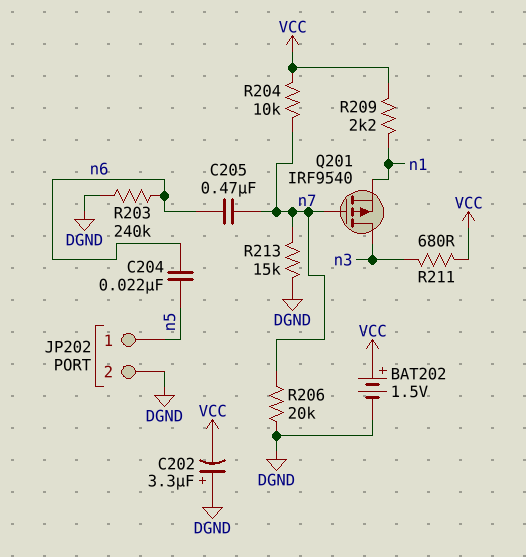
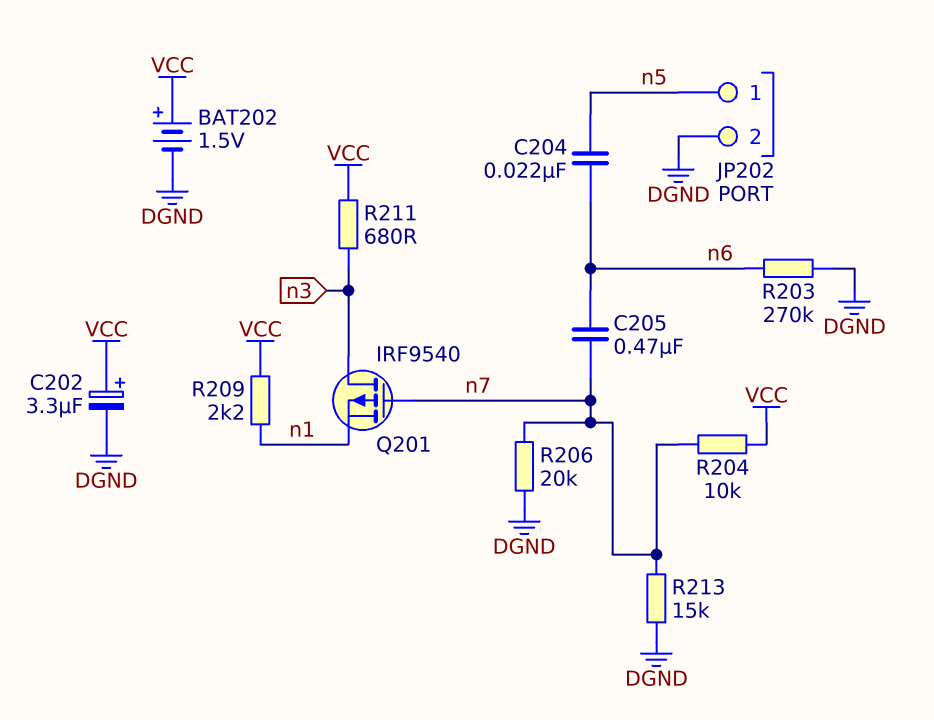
C202: 3.3uF (plus DGND, minus VCC) -> 3.3uF (plus VCC, minus DGND)
R203: 240k (DGND, n6) -> 270k (DGND, n6)

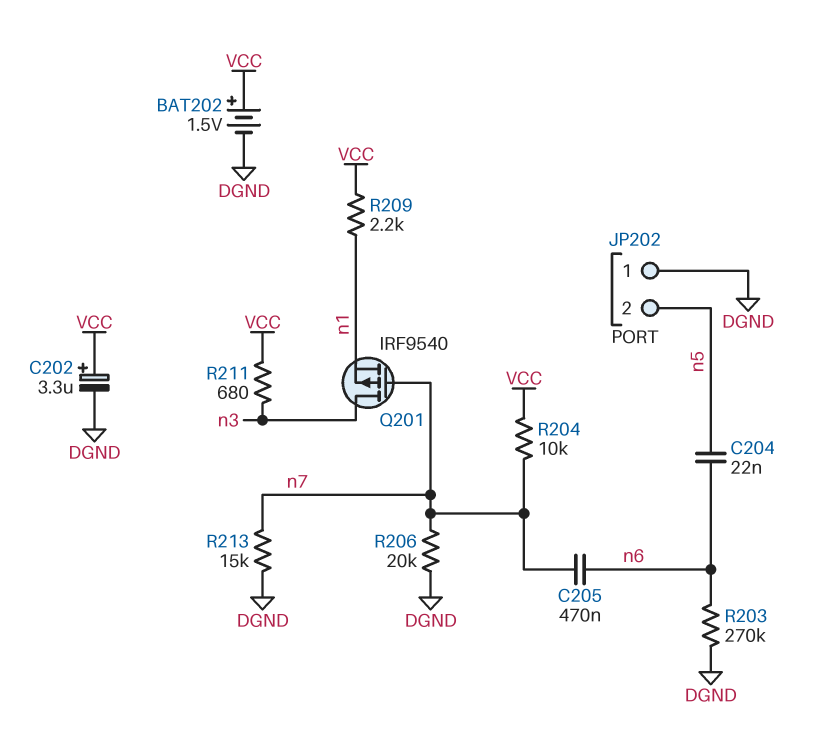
JP202 pin 1: n5 -> DGND
JP202 pin 2: DGND -> n5

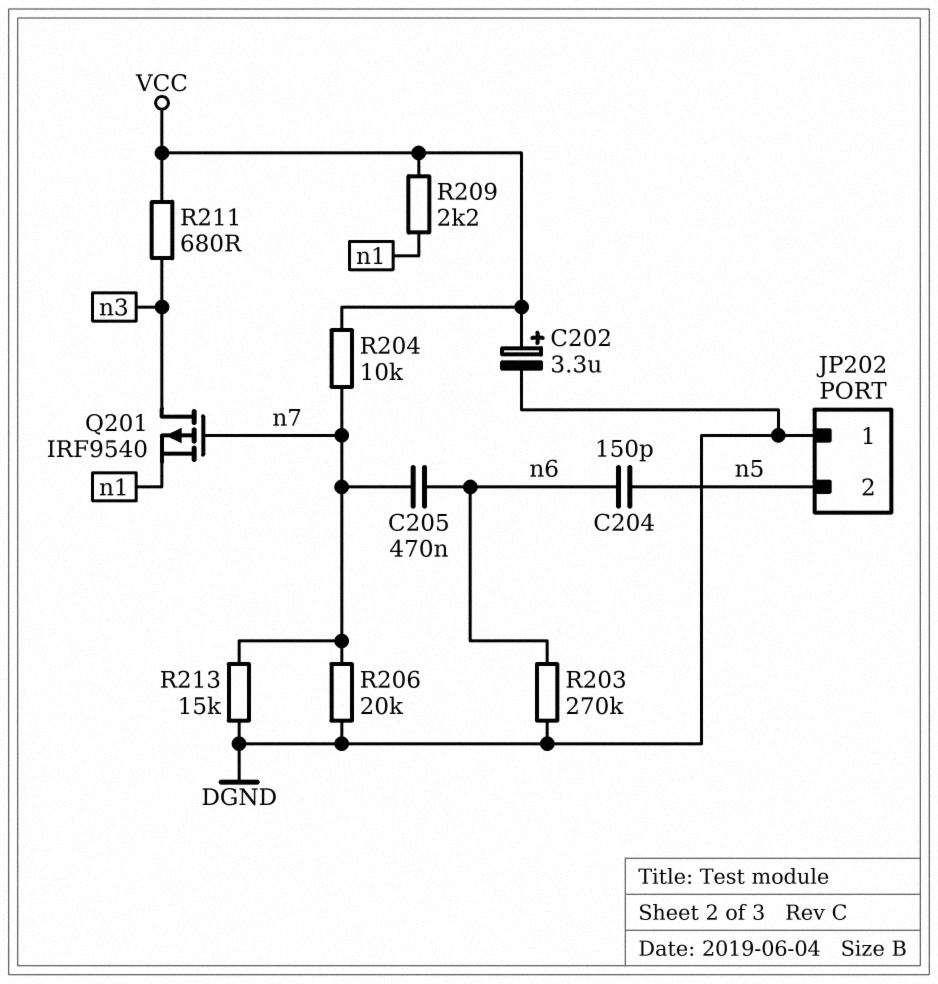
BAT202: 1.5V (plus VCC, minus DGND) -> none
C204: 22nF (n5, n6) -> 150pF (n5, n6)

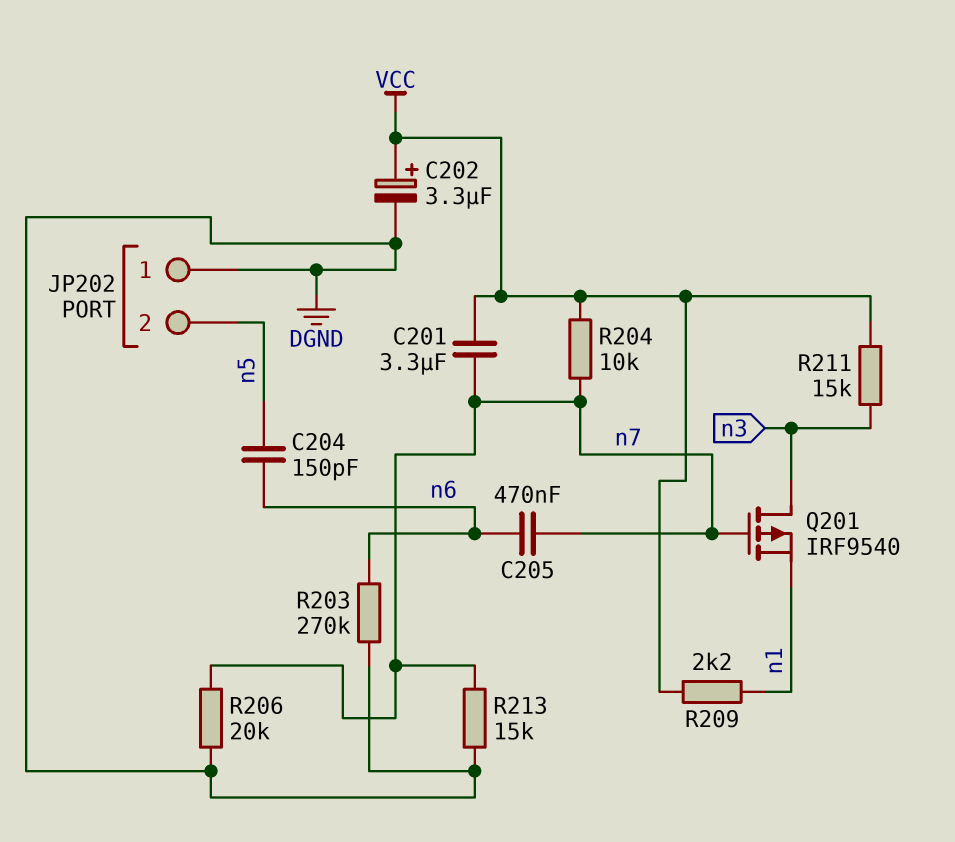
C201: none -> 3.3uF (VCC, n7)
R211: 680 (VCC, n3) -> 15k (VCC, n3)

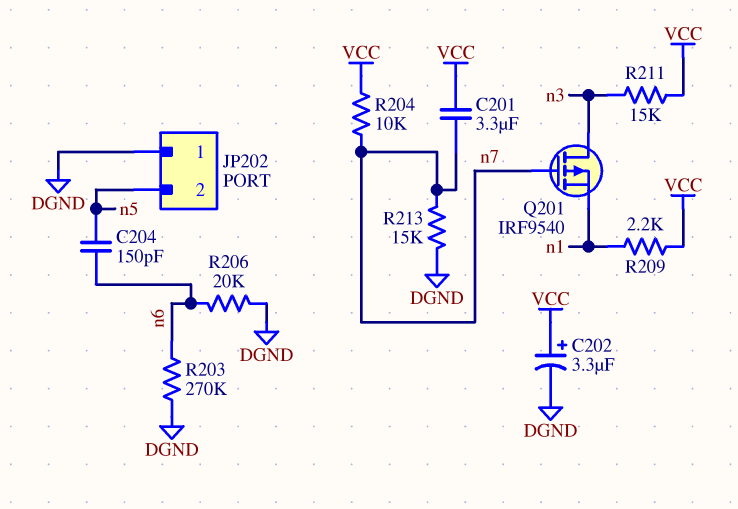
C205: 470nF (n6, n7) -> none
R206: 20k (DGND, n7) -> 20k (DGND, n6)

